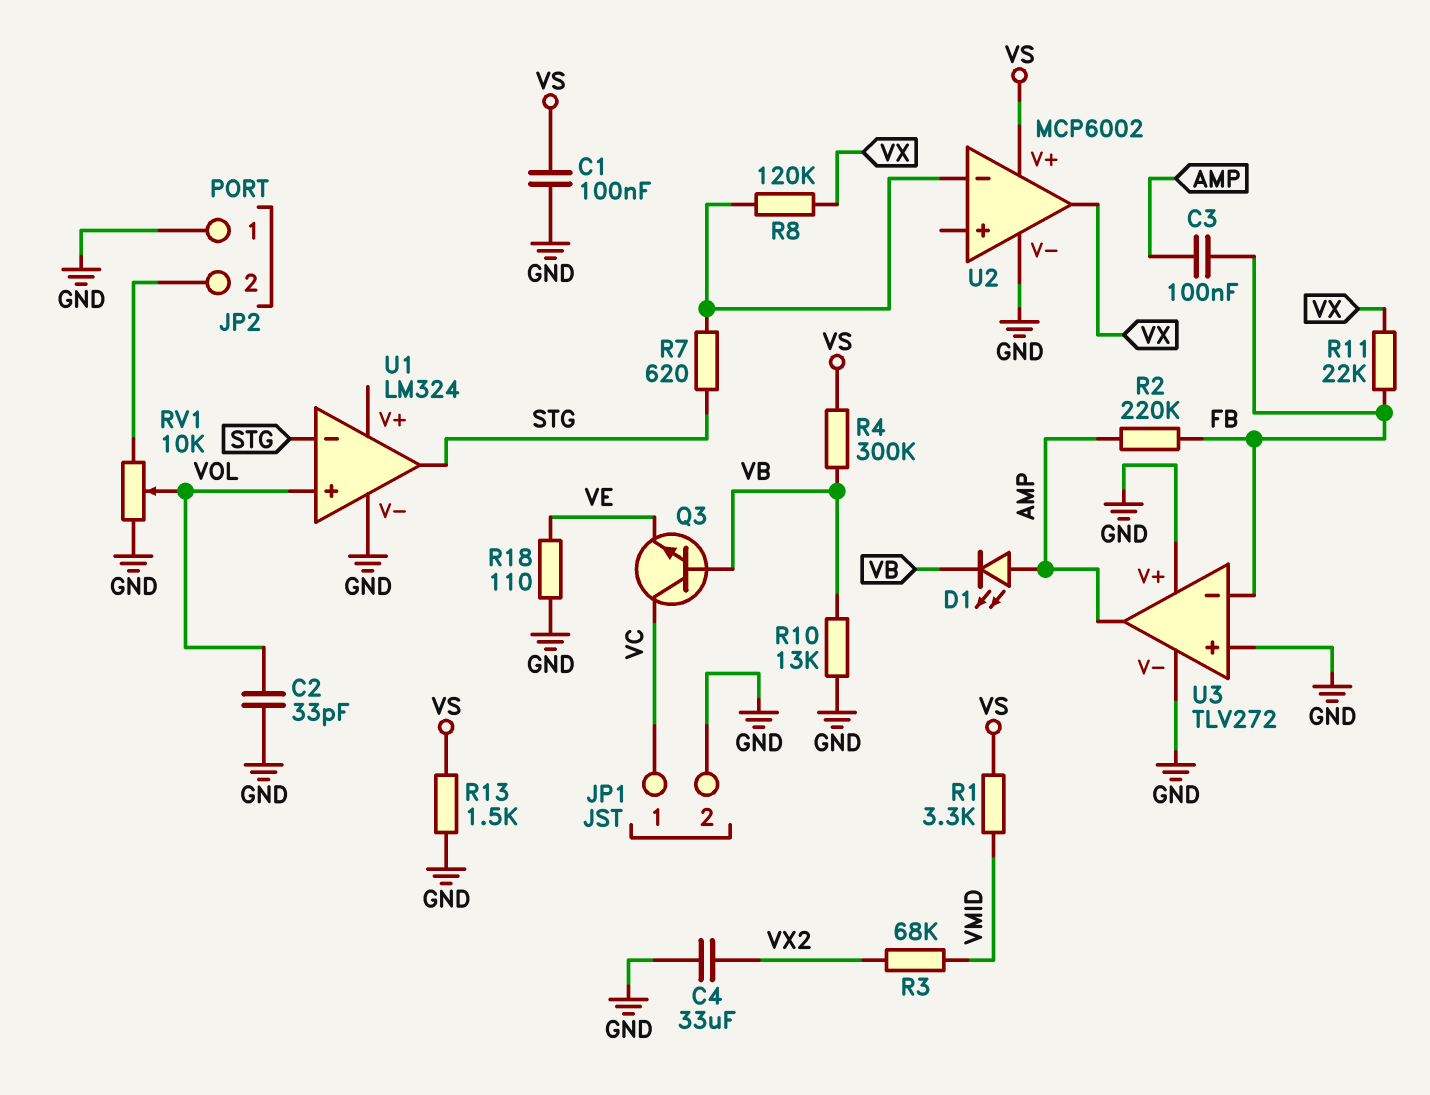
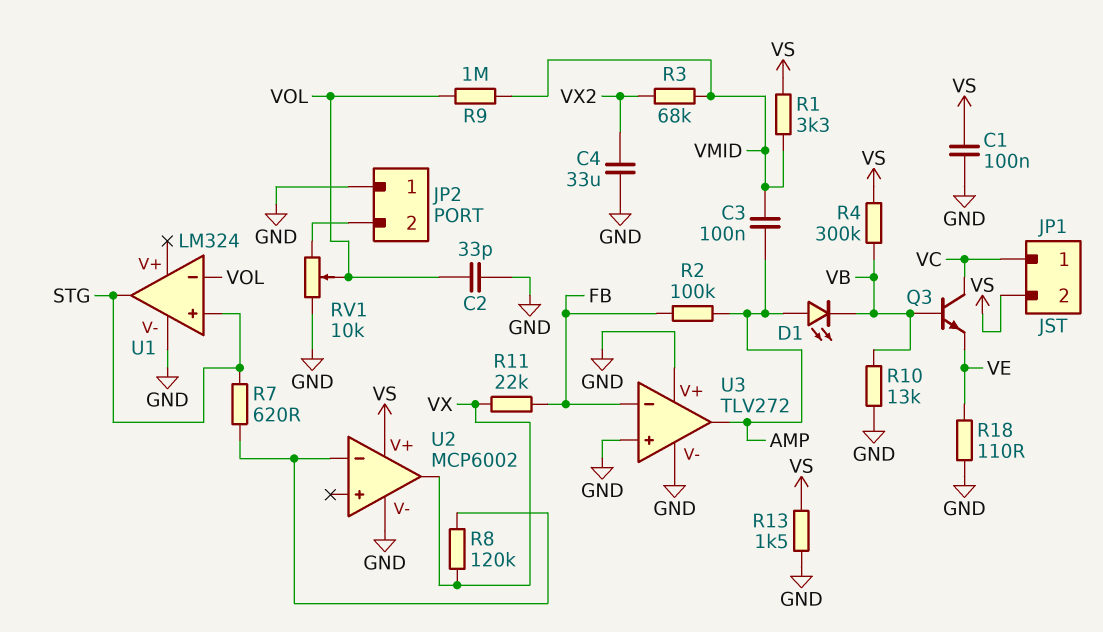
C3: 100nF (AMP, FB) -> 100nF (AMP, VMID)
JP1 pin 2: GND -> VS
R2: 220k (AMP, FB) -> 100k (AMP, FB)
R9: none -> 1M (VMID, VOL)
U1 pin in+: VOL -> STG
U1 pin in-: STG -> VOL

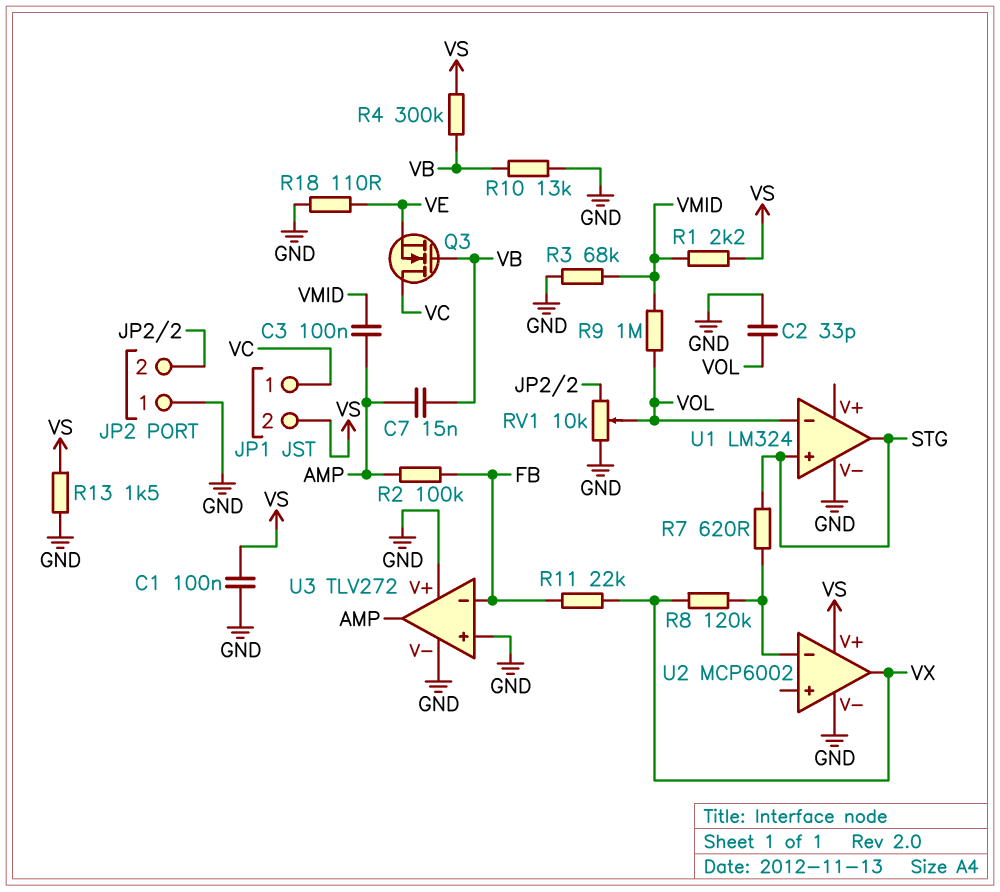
C4: 33uF (GND, VX2) -> none
C7: none -> 15nF (AMP, VB)
D1: LED (A AMP, K VB) -> none
Q3: NPN (B VB, C VC, E VE) -> NMOS (G VB, D VC, S VE)
R1: 3.3k (VMID, VS) -> 2.2k (VMID, VS)
R3: 68k (VMID, VX2) -> 68k (GND, VMID)

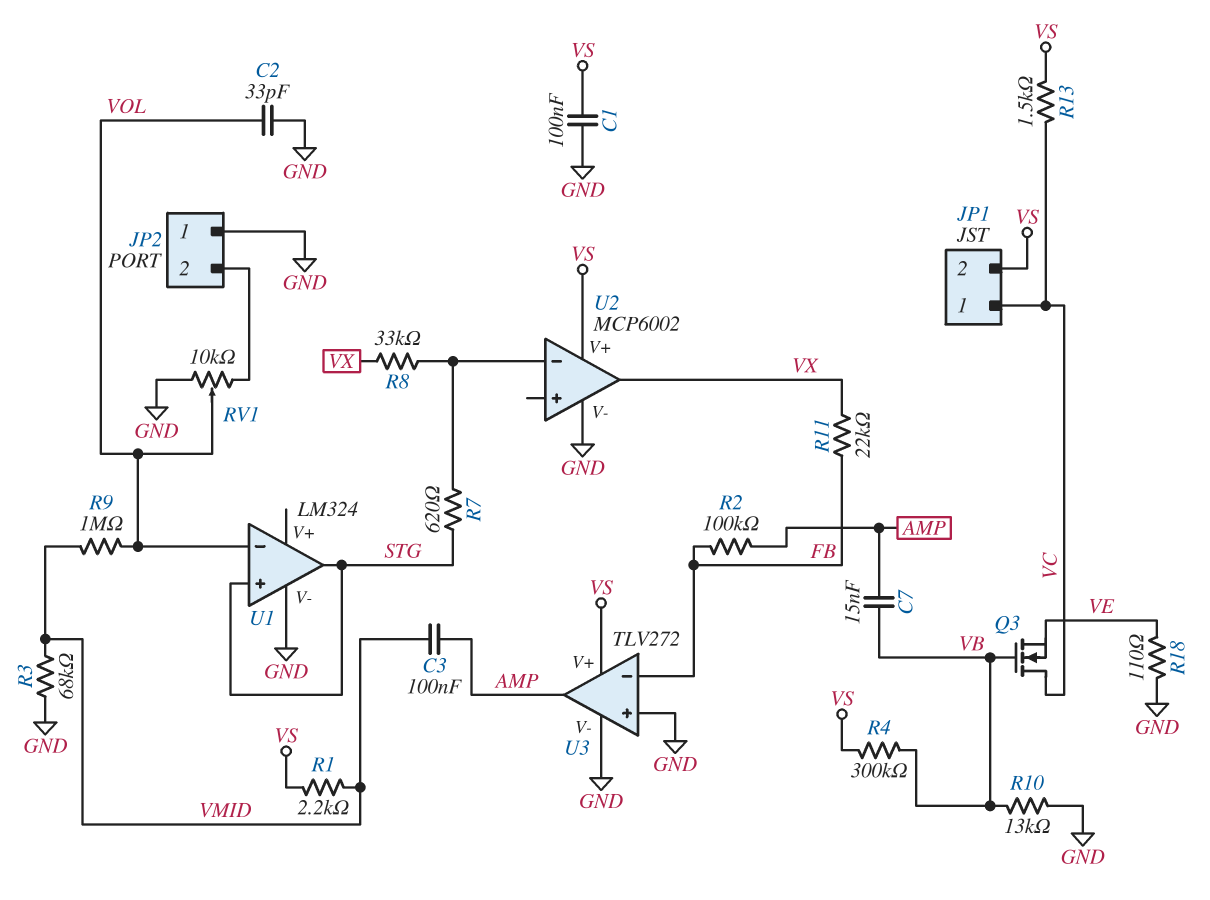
R8: 120k (U2/in-, VX) -> 33k (U2/in-, VX)
R13: 1.5k (GND, VS) -> 1.5k (VC, VS)
U3 pin V+: GND -> VS

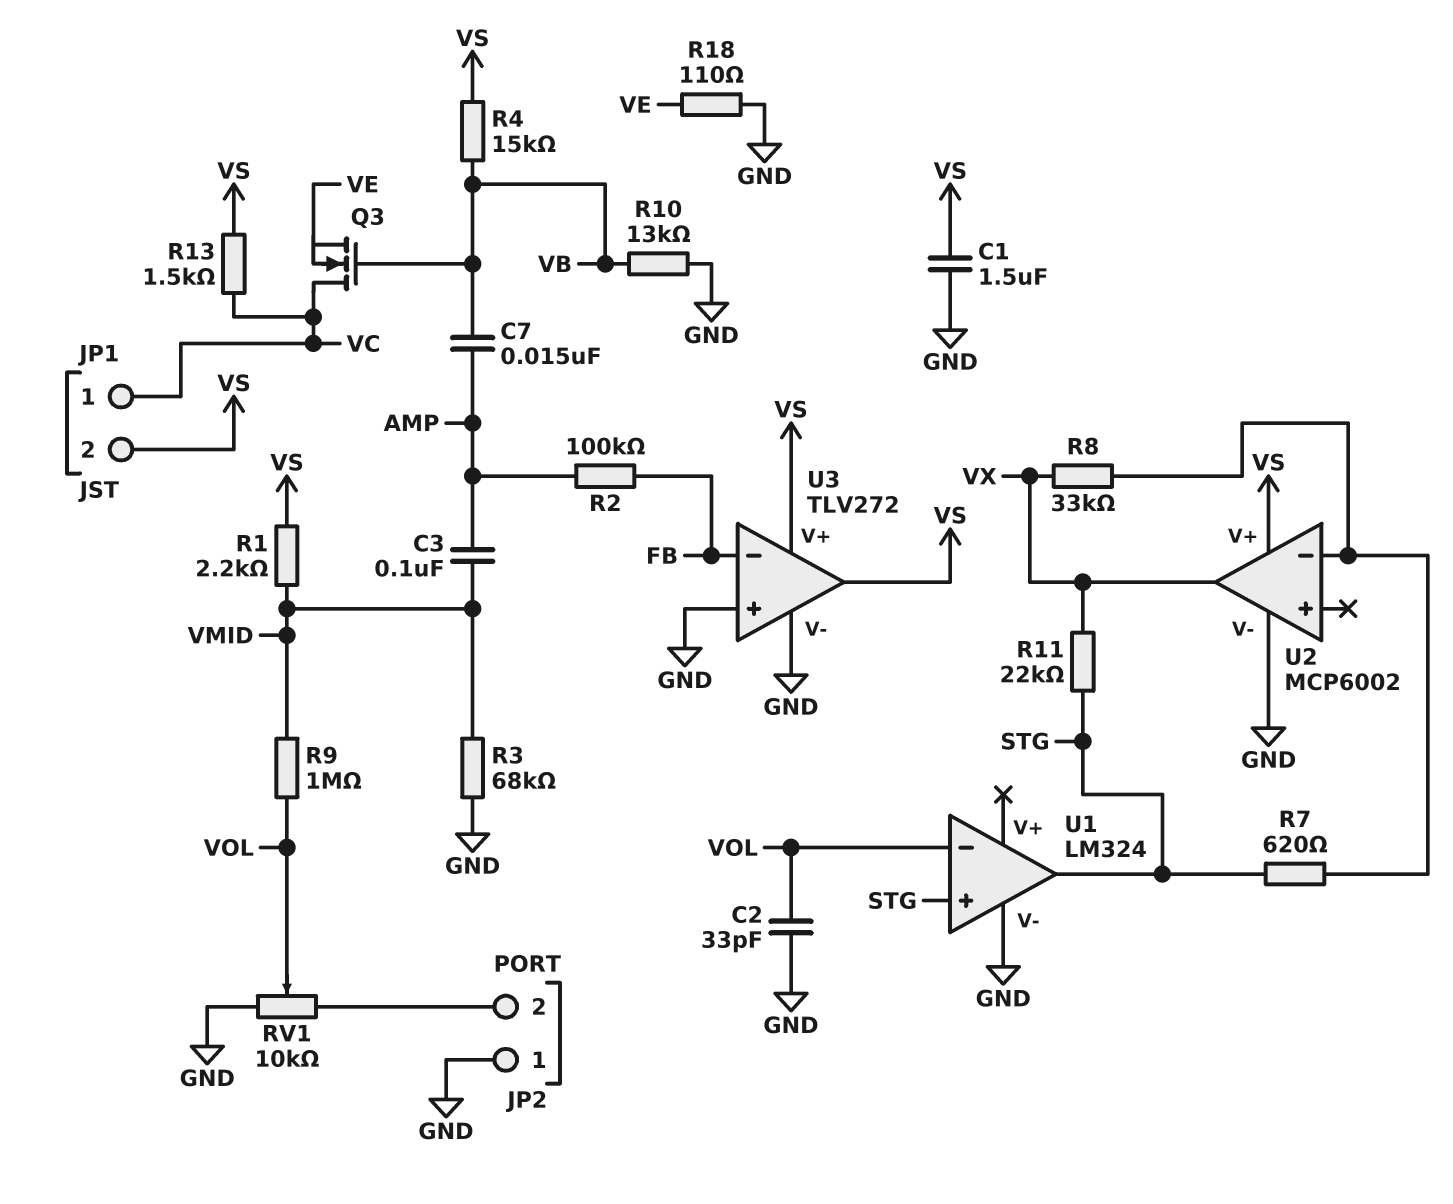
C1: 100nF (GND, VS) -> 1.5uF (GND, VS)
R4: 300k (VB, VS) -> 15k (VB, VS)
R11: 22k (FB, VX) -> 22k (STG, VX)
U3 pin out: AMP -> VS

